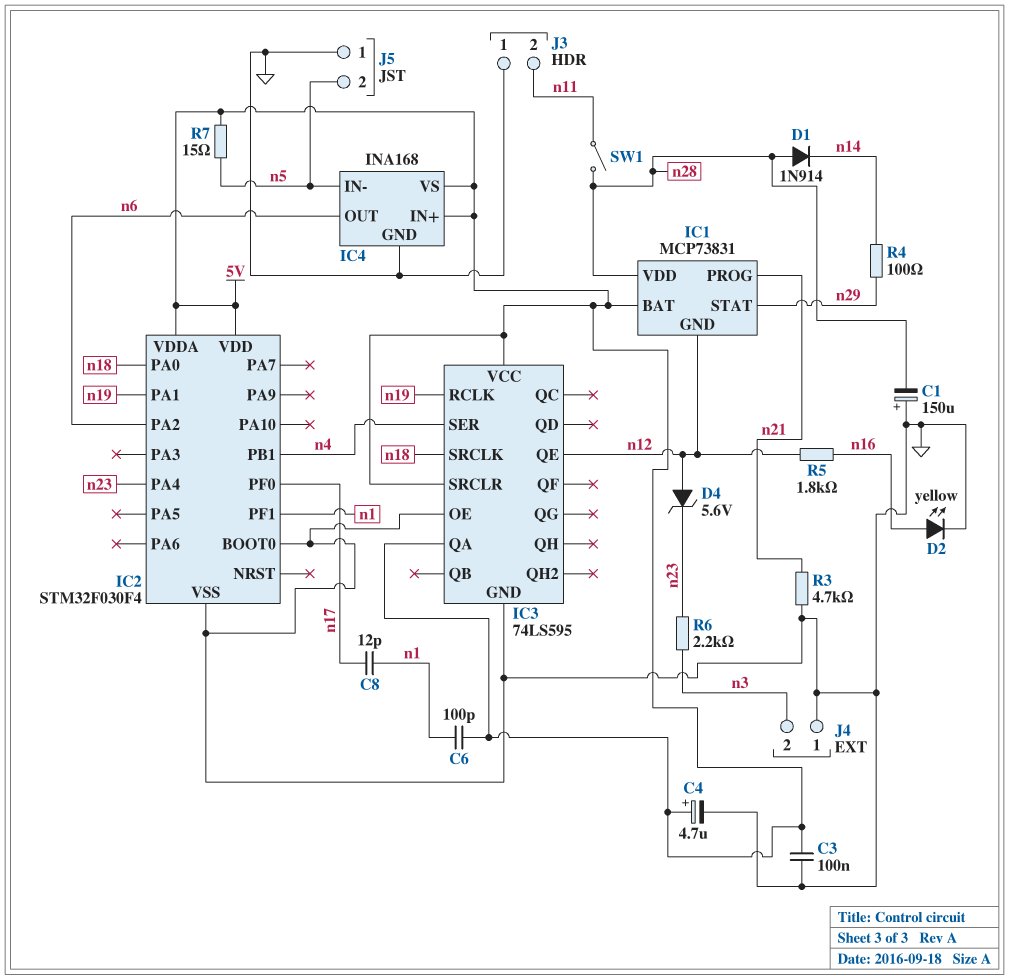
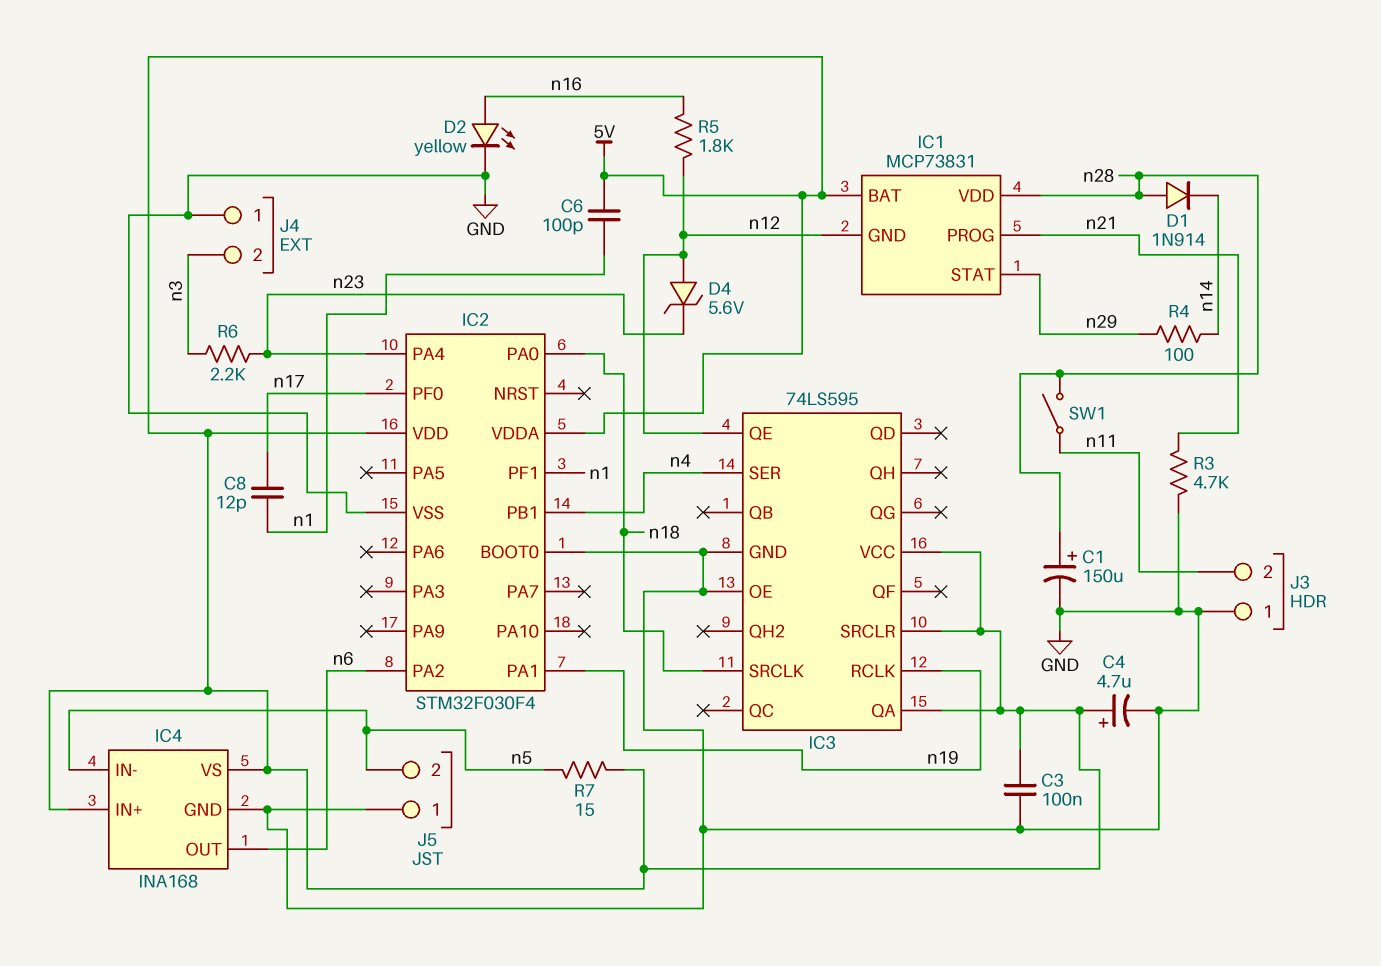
C1: 150uF (plus GND, minus n28) -> 150uF (plus n28, minus GND)

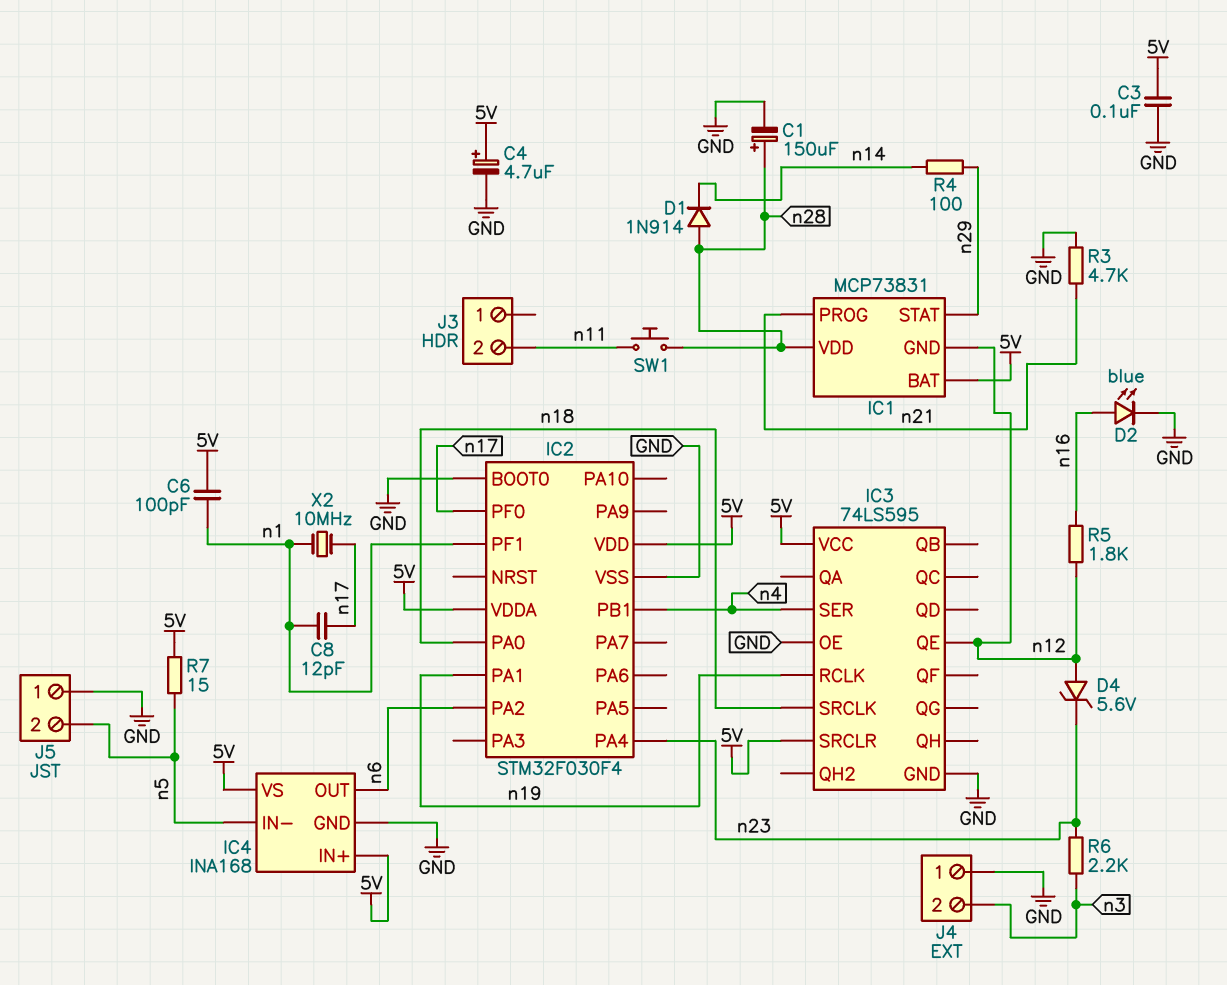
D2: LED yellow (A n16, K GND) -> LED blue (A n16, K GND)
IC3 pin QA: 5V -> none
J3 pin 1: GND -> none
SW1: switch (n11, n28) -> button (n11, n28)
X2: none -> 10MHz (n1, n17)

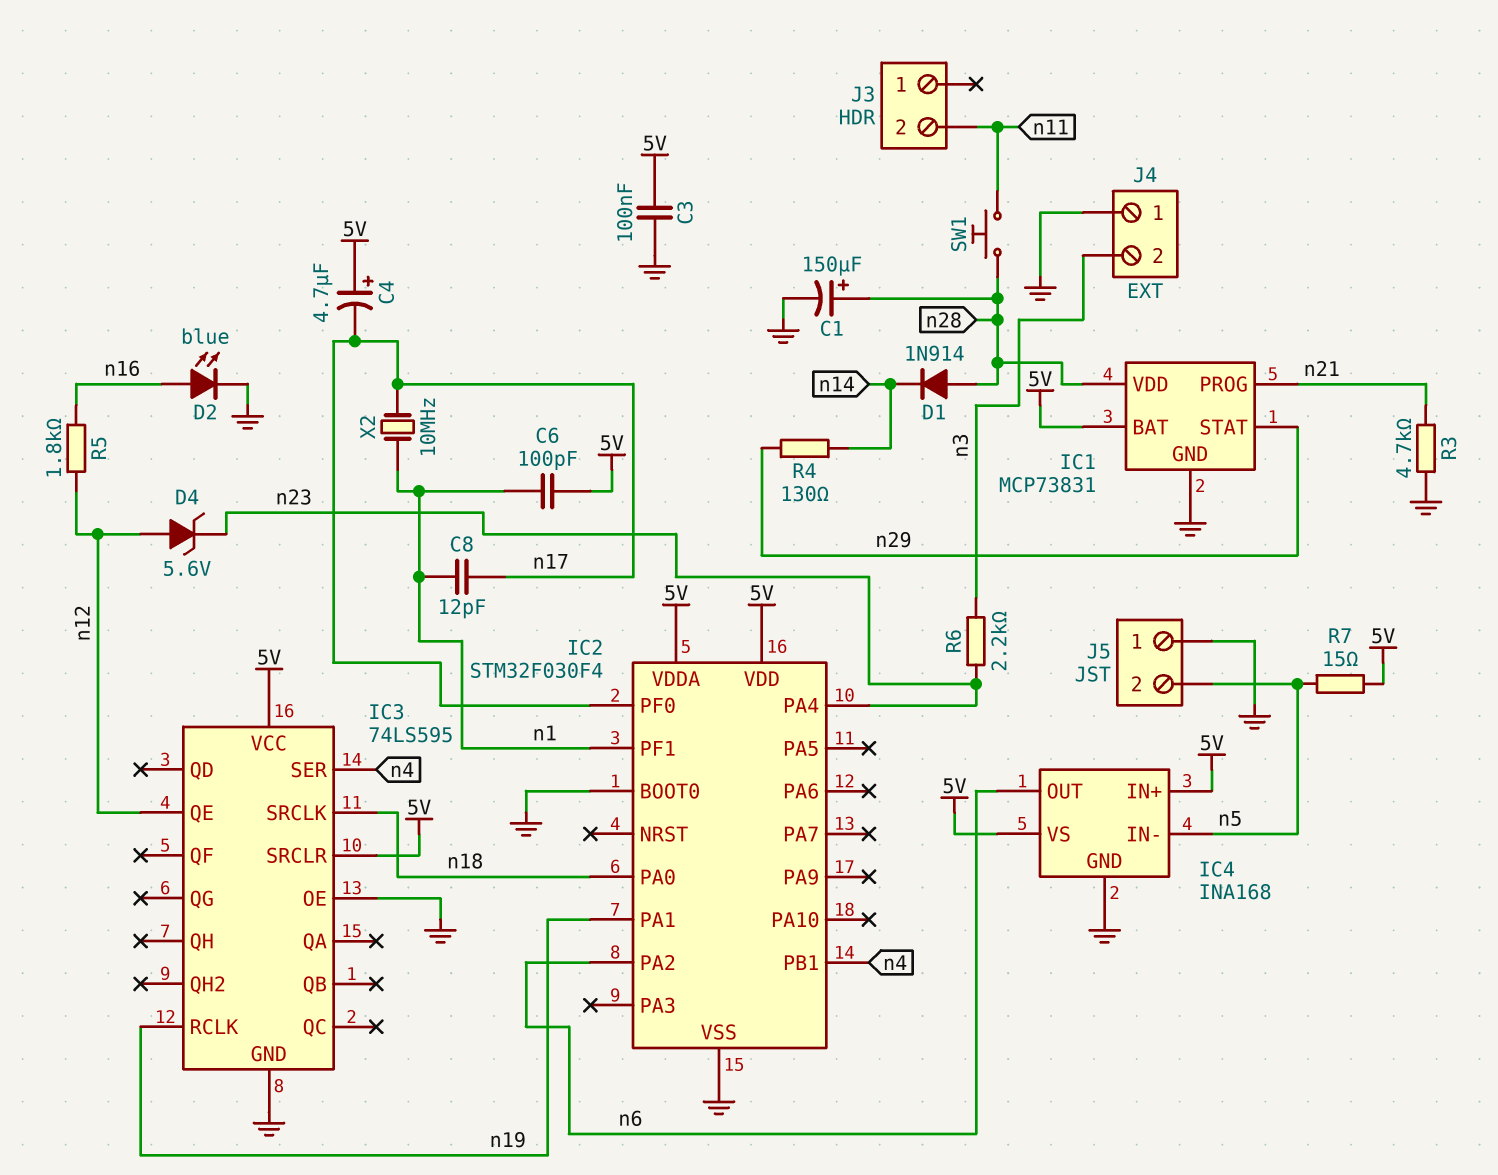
C4: 4.7uF (plus 5V, minus GND) -> 4.7uF (plus 5V, minus n17)
IC1 pin GND: n12 -> GND
R4: 100 (n14, n29) -> 130 (n14, n29)

